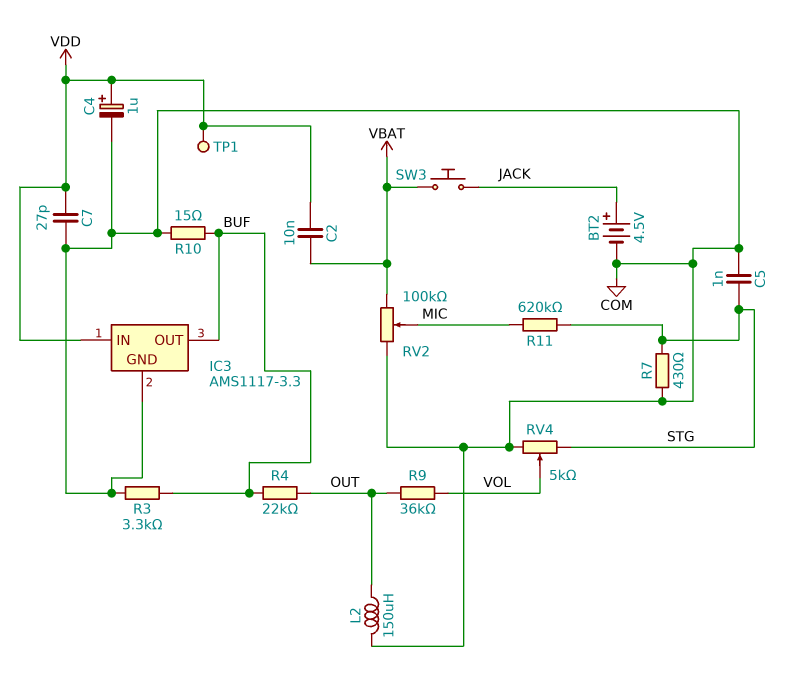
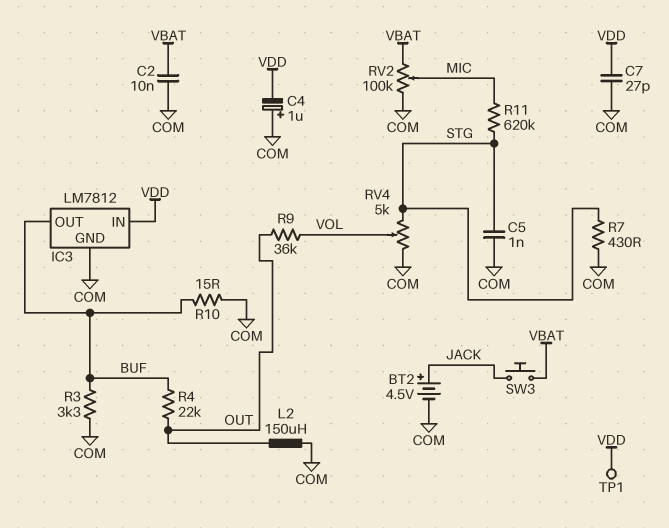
C2: 10nF (VBAT, VDD) -> 10nF (COM, VBAT)
C4: 1uF (plus VDD, minus COM) -> 1uF (plus COM, minus VDD)
IC3: AMS1117-3.3 -> LM7812

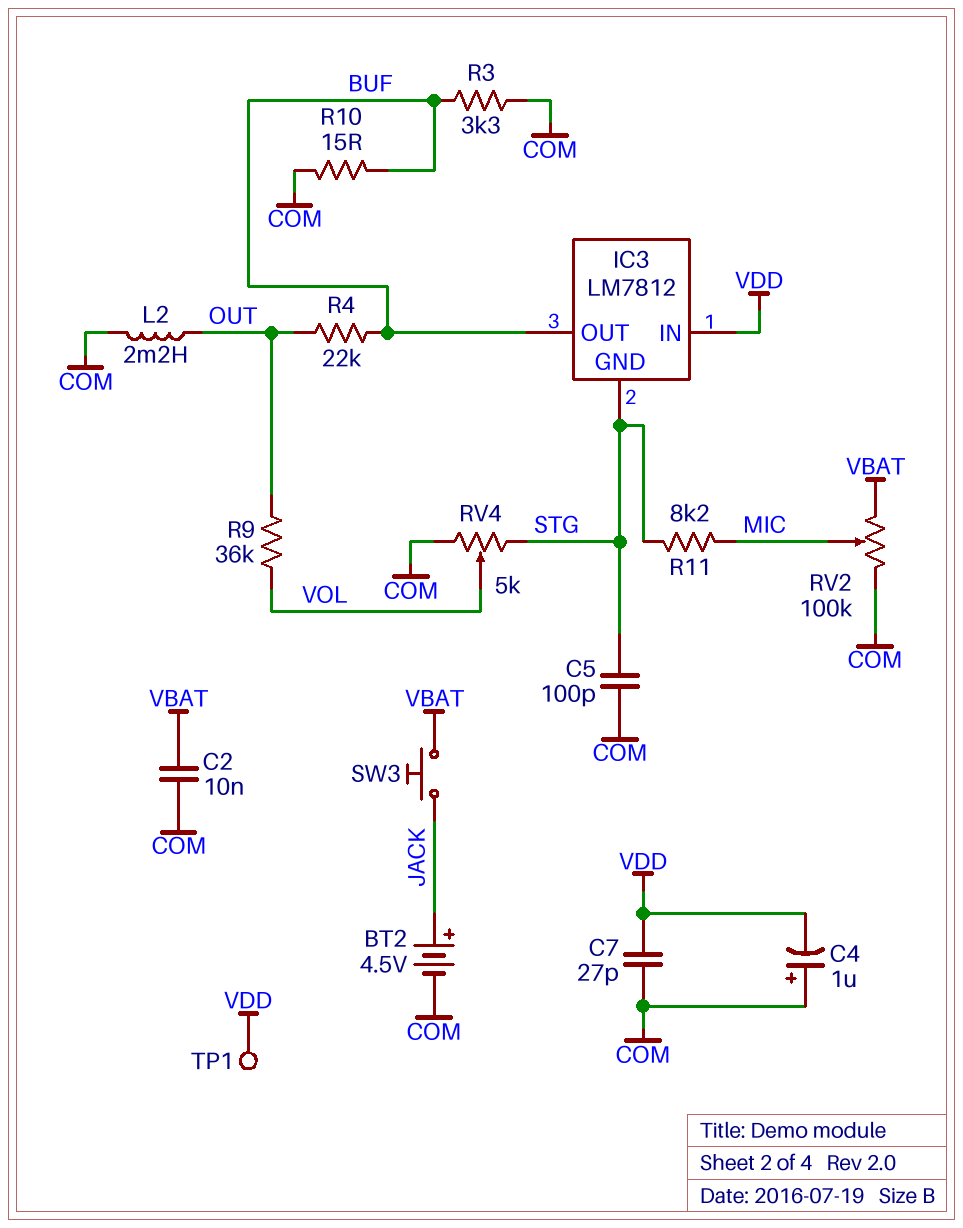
C5: 1nF (COM, STG) -> 100pF (COM, STG)
IC3 pin GND: COM -> STG
L2: 150uH (COM, OUT) -> 2.2mH (COM, OUT)
R7: 430 (COM, STG) -> none
R11: 620k (MIC, STG) -> 8.2k (MIC, STG)

